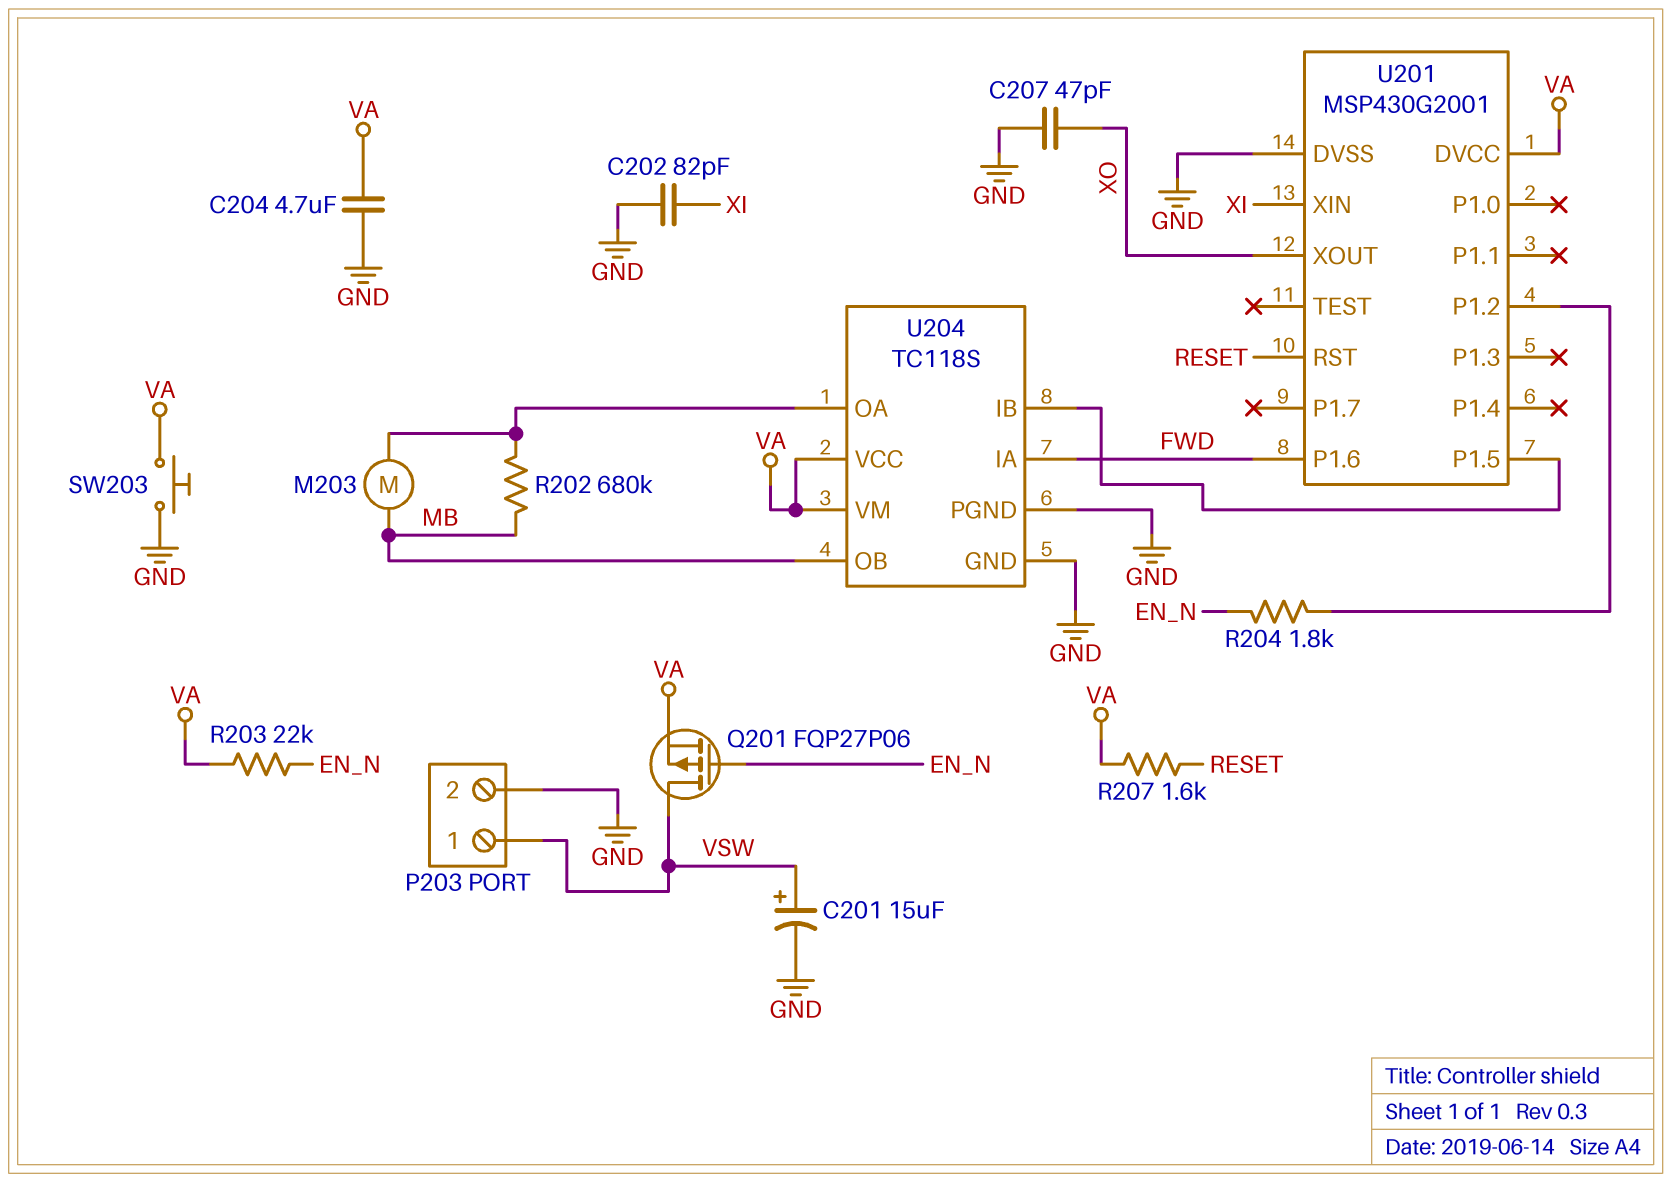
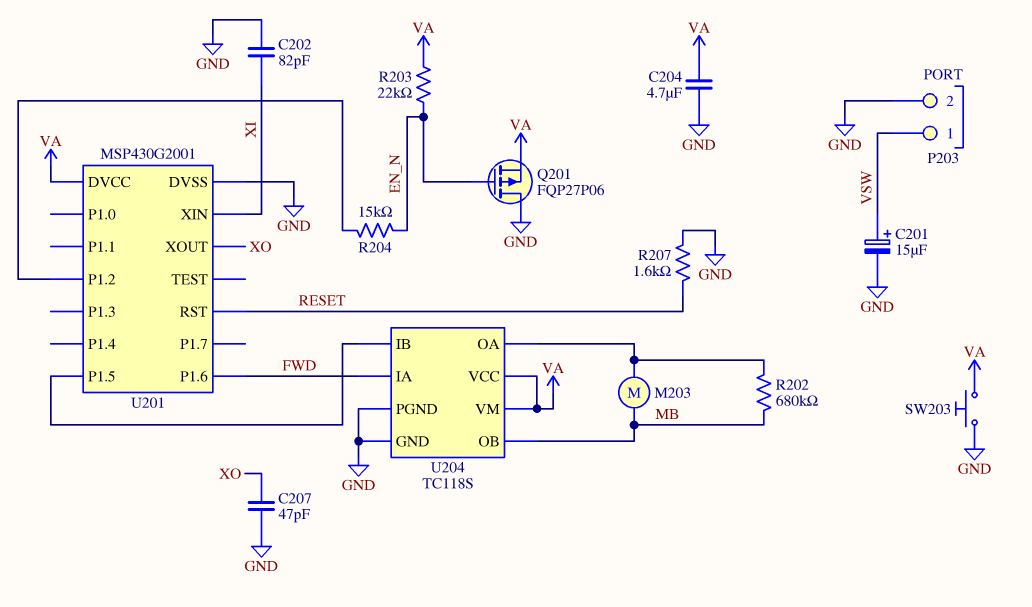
Q201: PMOS FQP27P06 (G EN_N, D VSW, S VA) -> PMOS FQP27P06 (G EN_N, D GND, S VA)
R204: 1.8k (EN_N, U201/P1.2) -> 15k (EN_N, U201/P1.2)
R207: 1.6k (RESET, VA) -> 1.6k (GND, RESET)

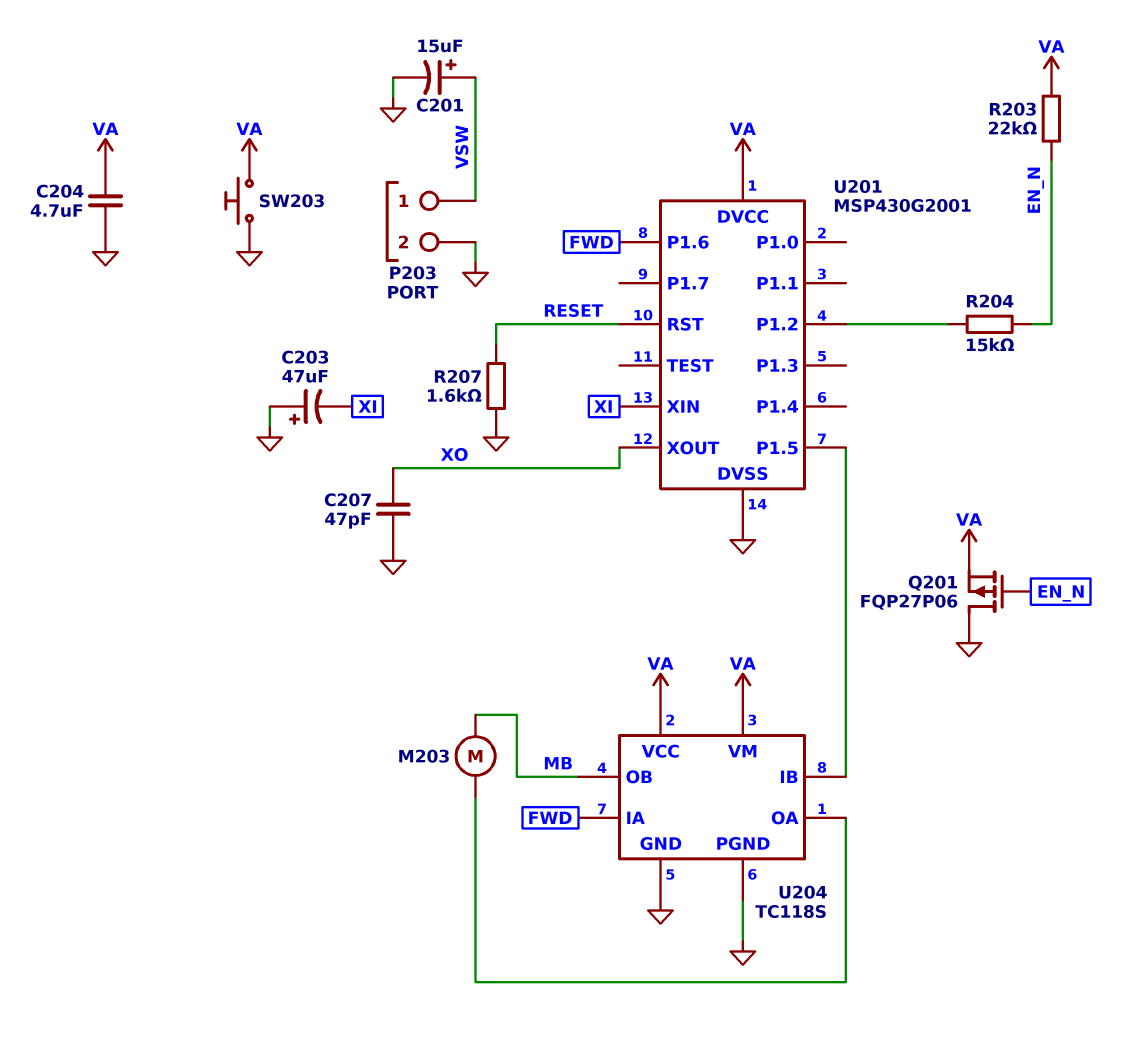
C202: 82pF (GND, XI) -> none
C203: none -> 47uF (plus GND, minus XI)
R202: 680k (MB, U204/OA) -> none

